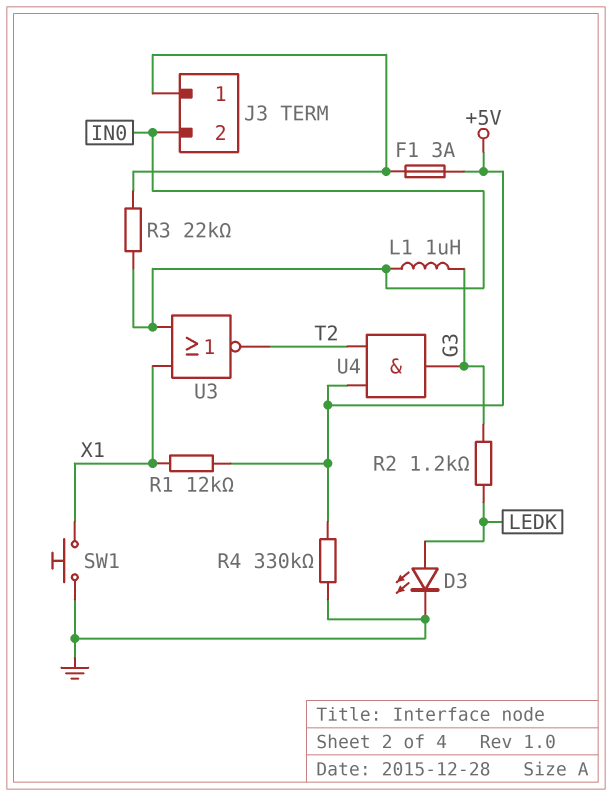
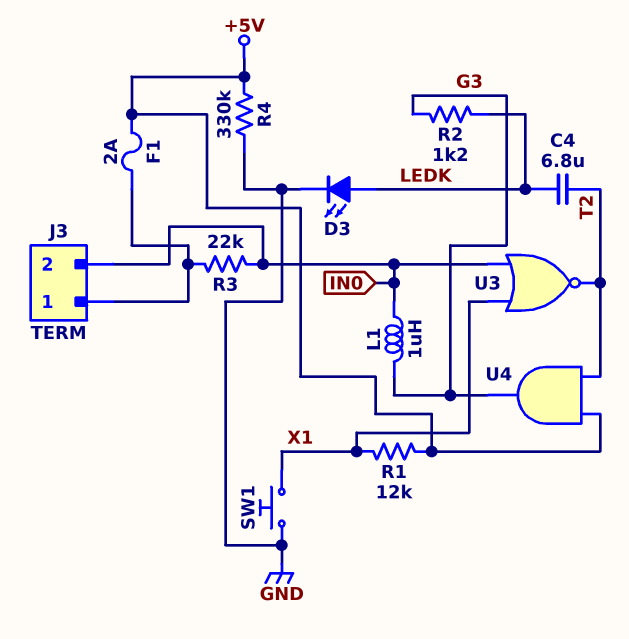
C4: none -> 6.8uF (LEDK, T2)
F1: 3A (+5V, J3/1) -> 2A (+5V, J3/1)

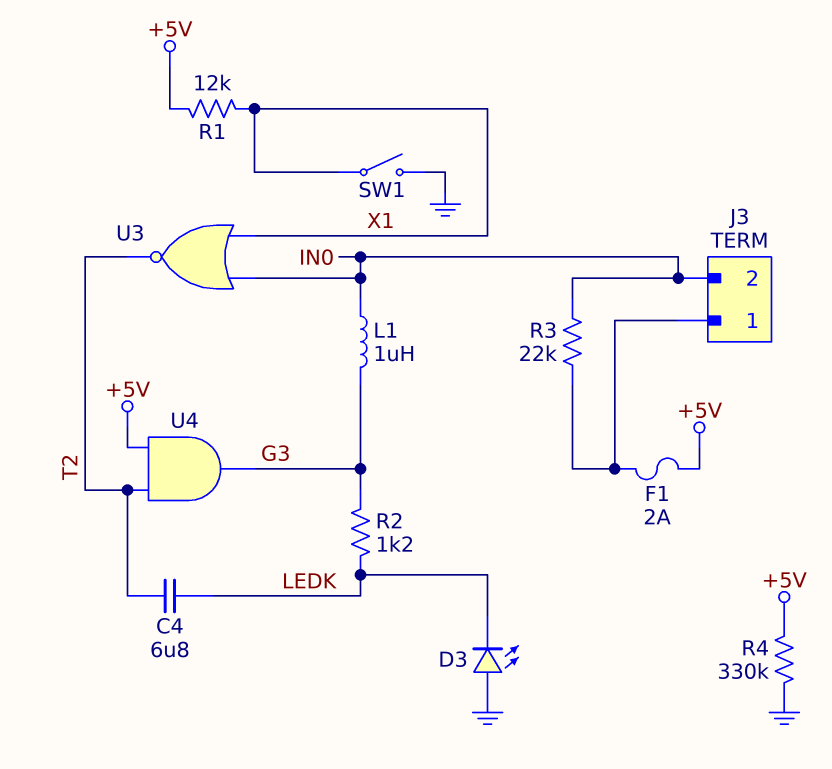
D3: LED (A LEDK, K GND) -> LED (A GND, K LEDK)
SW1: button (GND, X1) -> switch (GND, X1)

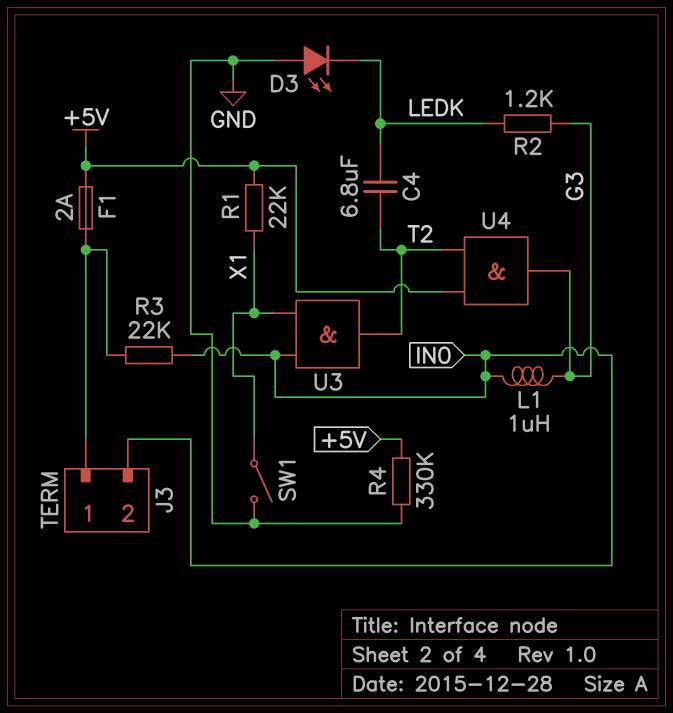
R1: 12k (+5V, X1) -> 22k (+5V, X1)
U3: NOR (in IN0, in X1, out T2) -> AND (in IN0, in X1, out T2)

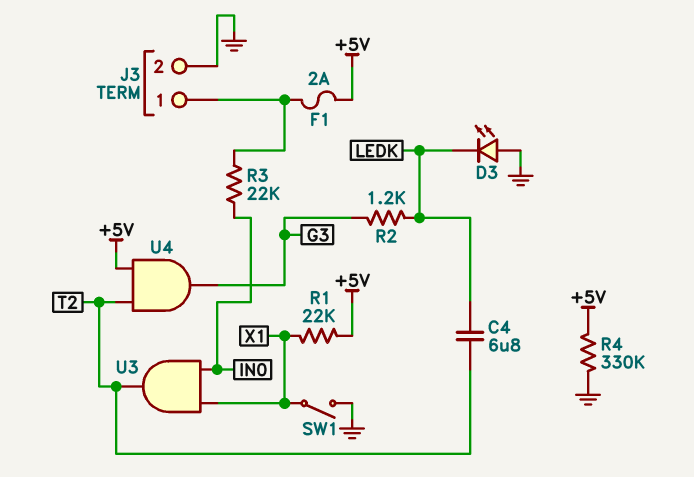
J3 pin 2: IN0 -> GND
L1: 1uH (G3, IN0) -> none

